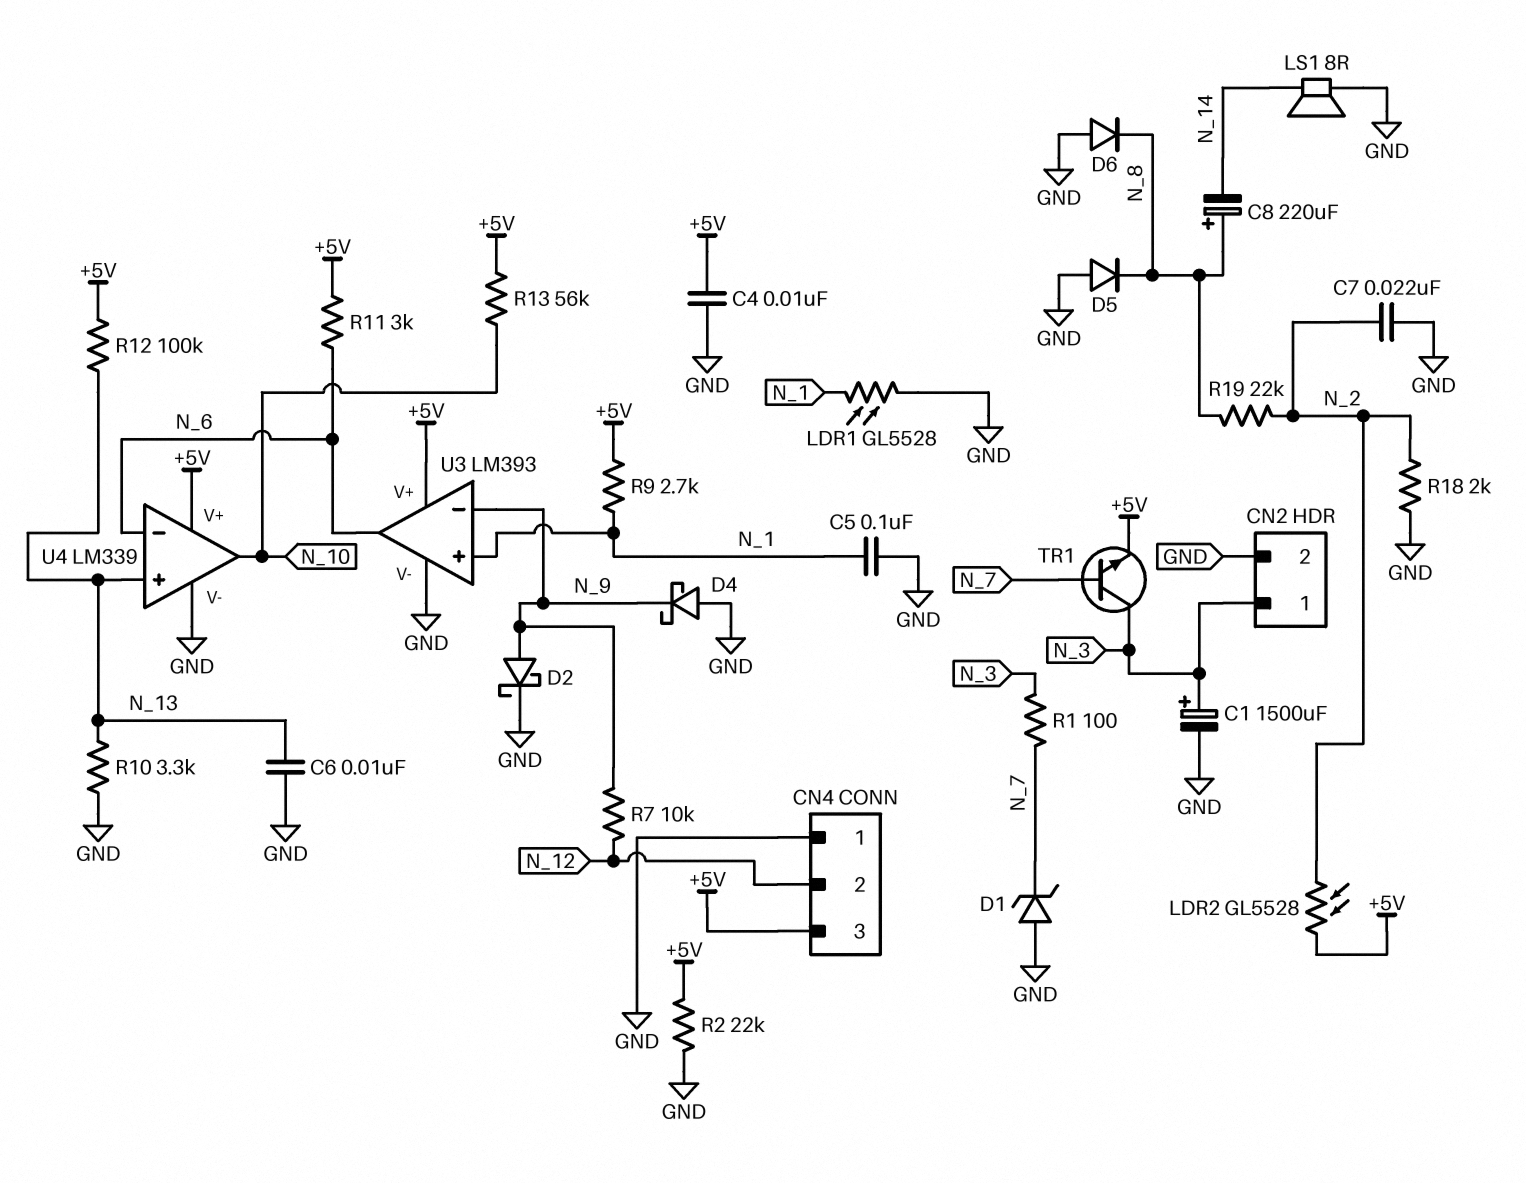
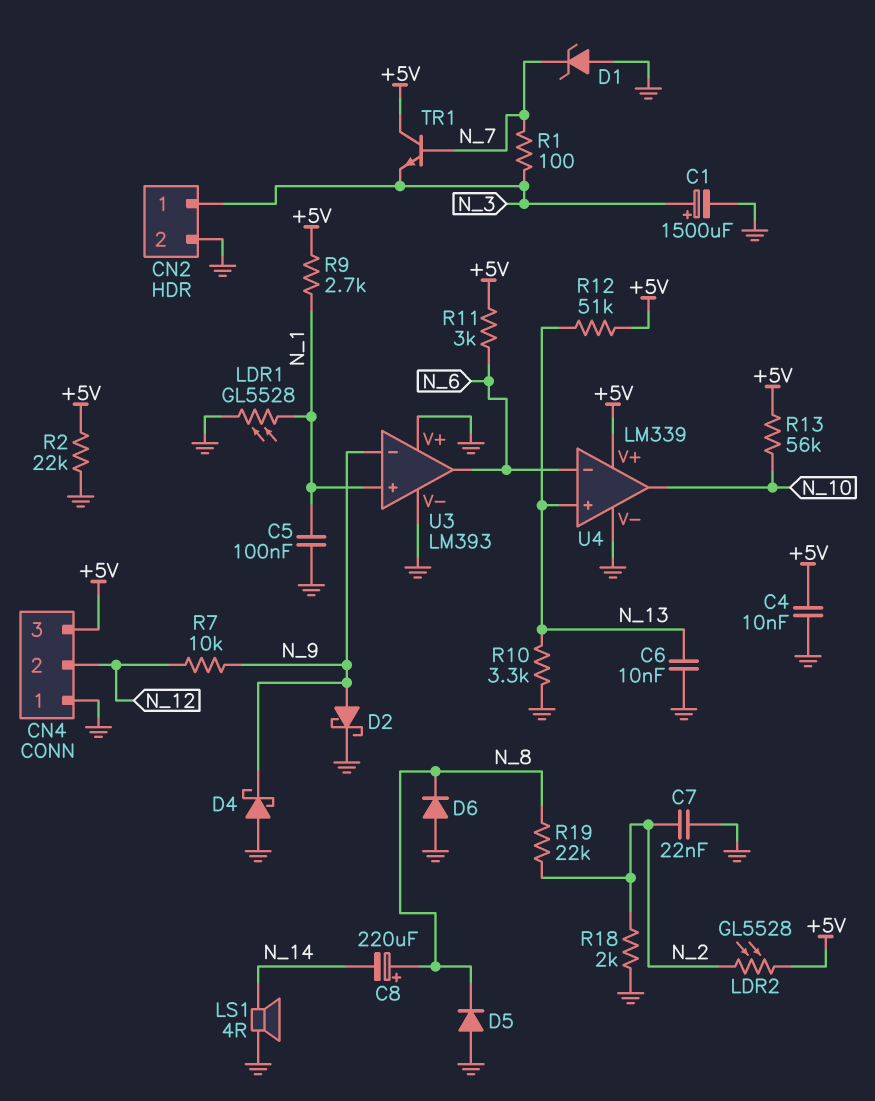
LS1: speaker 8R (GND, N_14) -> speaker 4R (GND, N_14)
R12: 100k (+5V, N_13) -> 51k (+5V, N_13)
TR1: NPN (B N_7, C N_3, E +5V) -> NPN (B N_7, C +5V, E N_3)
U3 pin V+: +5V -> GND

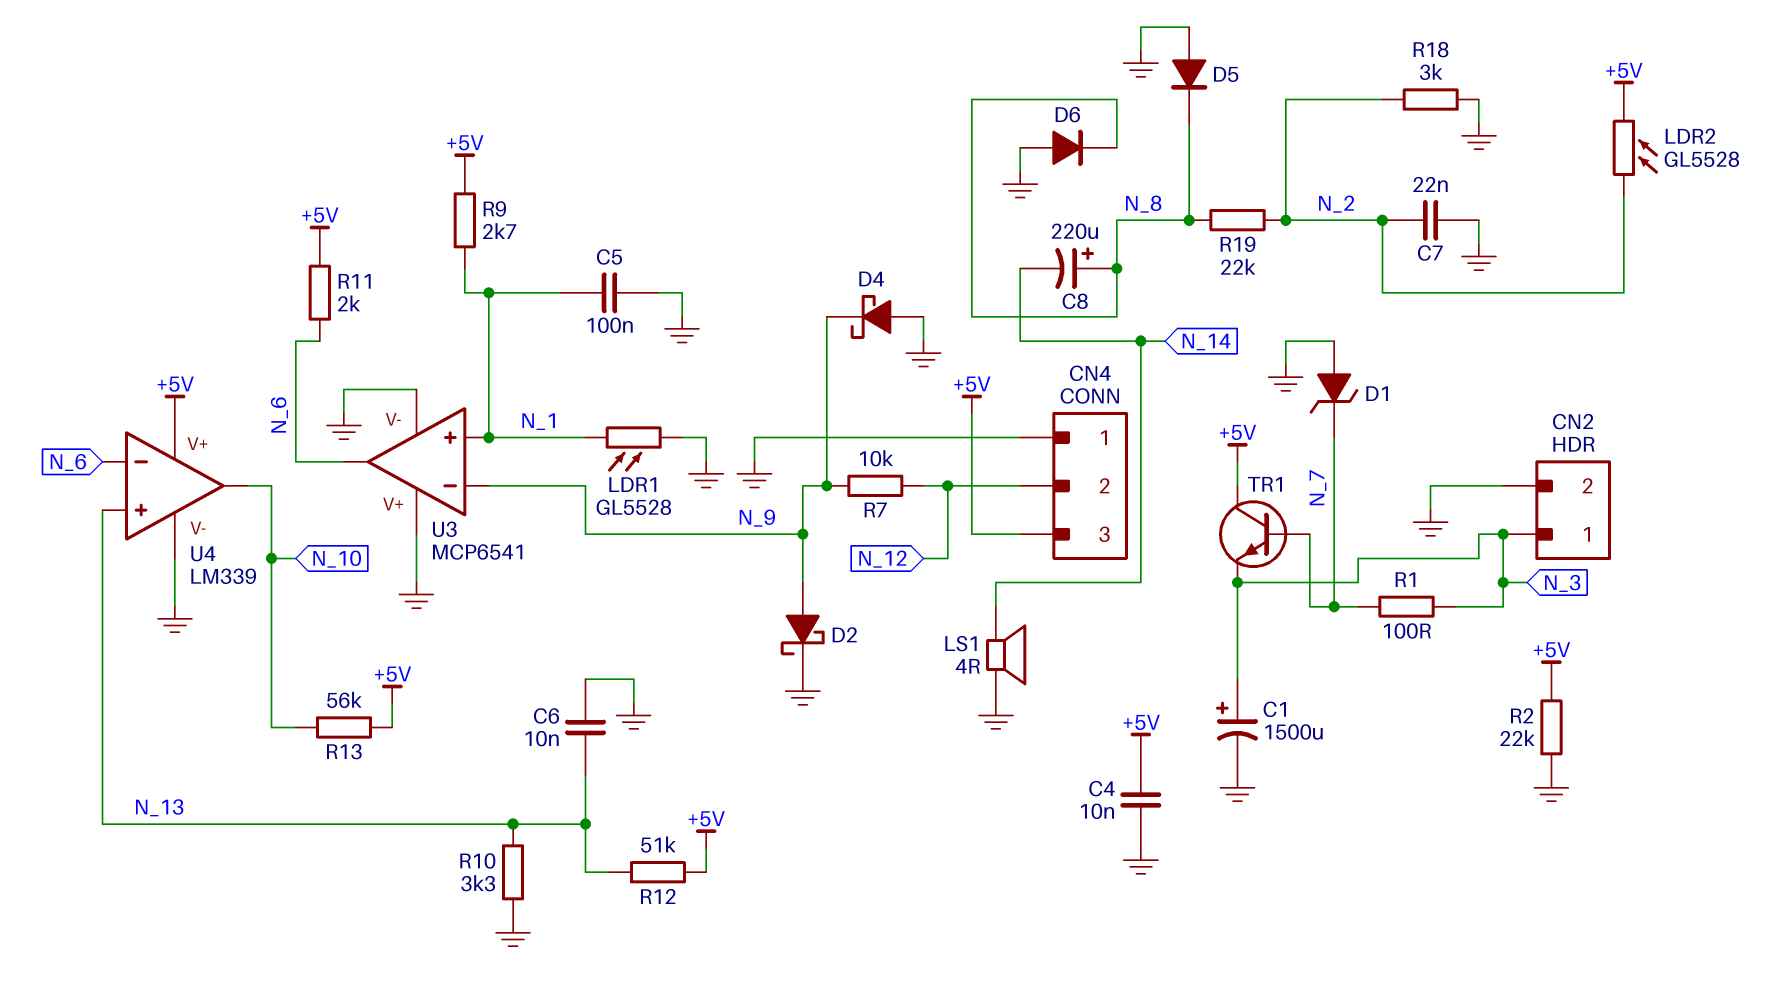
R11: 3k (+5V, N_6) -> 2k (+5V, N_6)
R18: 2k (GND, N_2) -> 3k (GND, N_2)
U3: LM393 -> MCP6541

